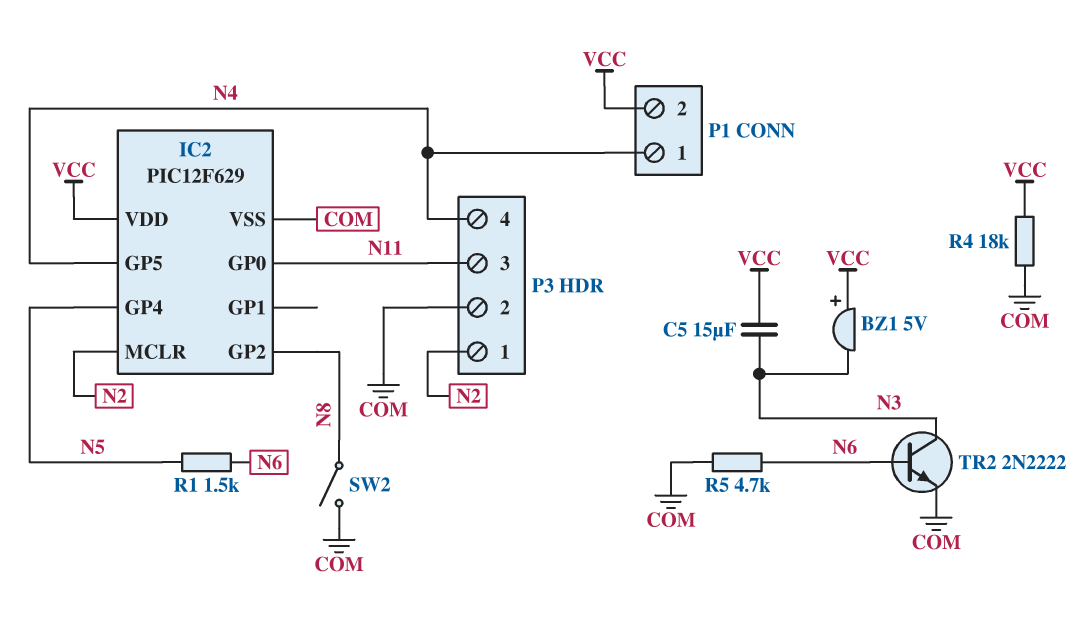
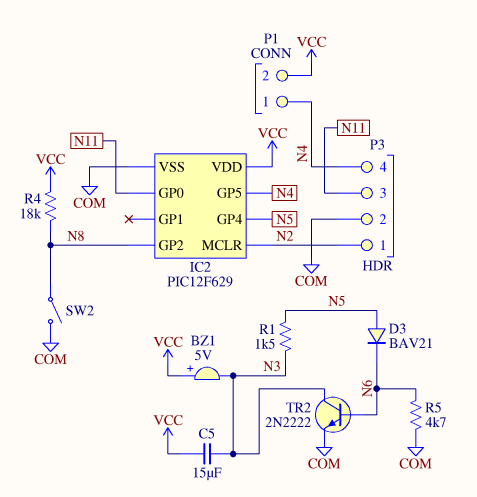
D3: none -> diode BAV21 (A N5, K N6)
R1: 1.5k (N5, N6) -> 1.5k (N3, N5)
R4: 18k (COM, VCC) -> 18k (N8, VCC)

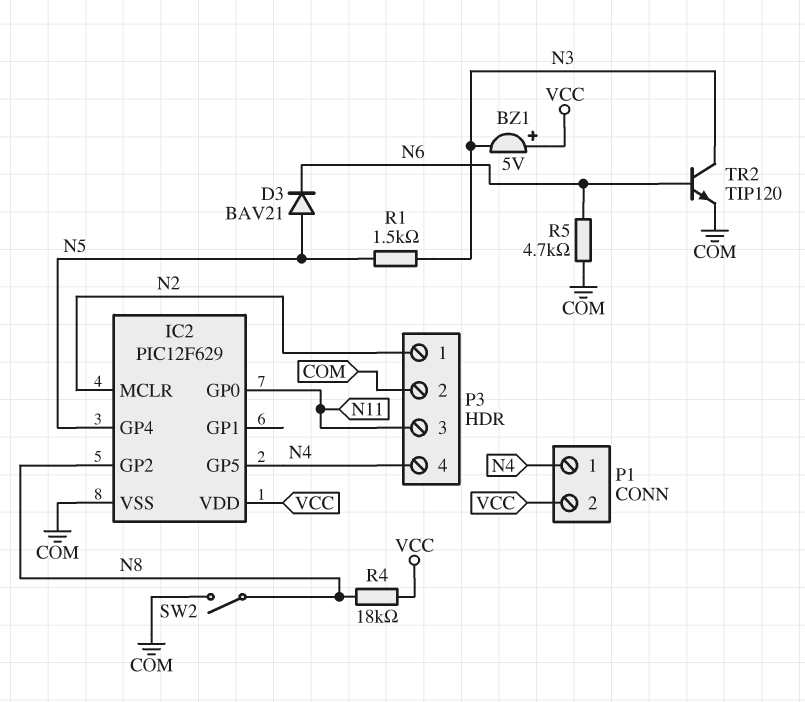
C5: 15uF (N3, VCC) -> none
TR2: NPN 2N2222 (B N6, C N3, E COM) -> NPN TIP120 (B N6, C N3, E COM)

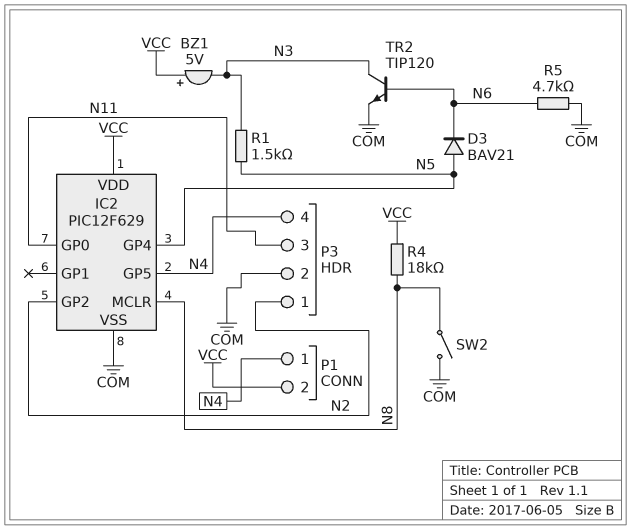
IC2 pin GP2: N8 -> N2
IC2 pin MCLR: N2 -> N8

